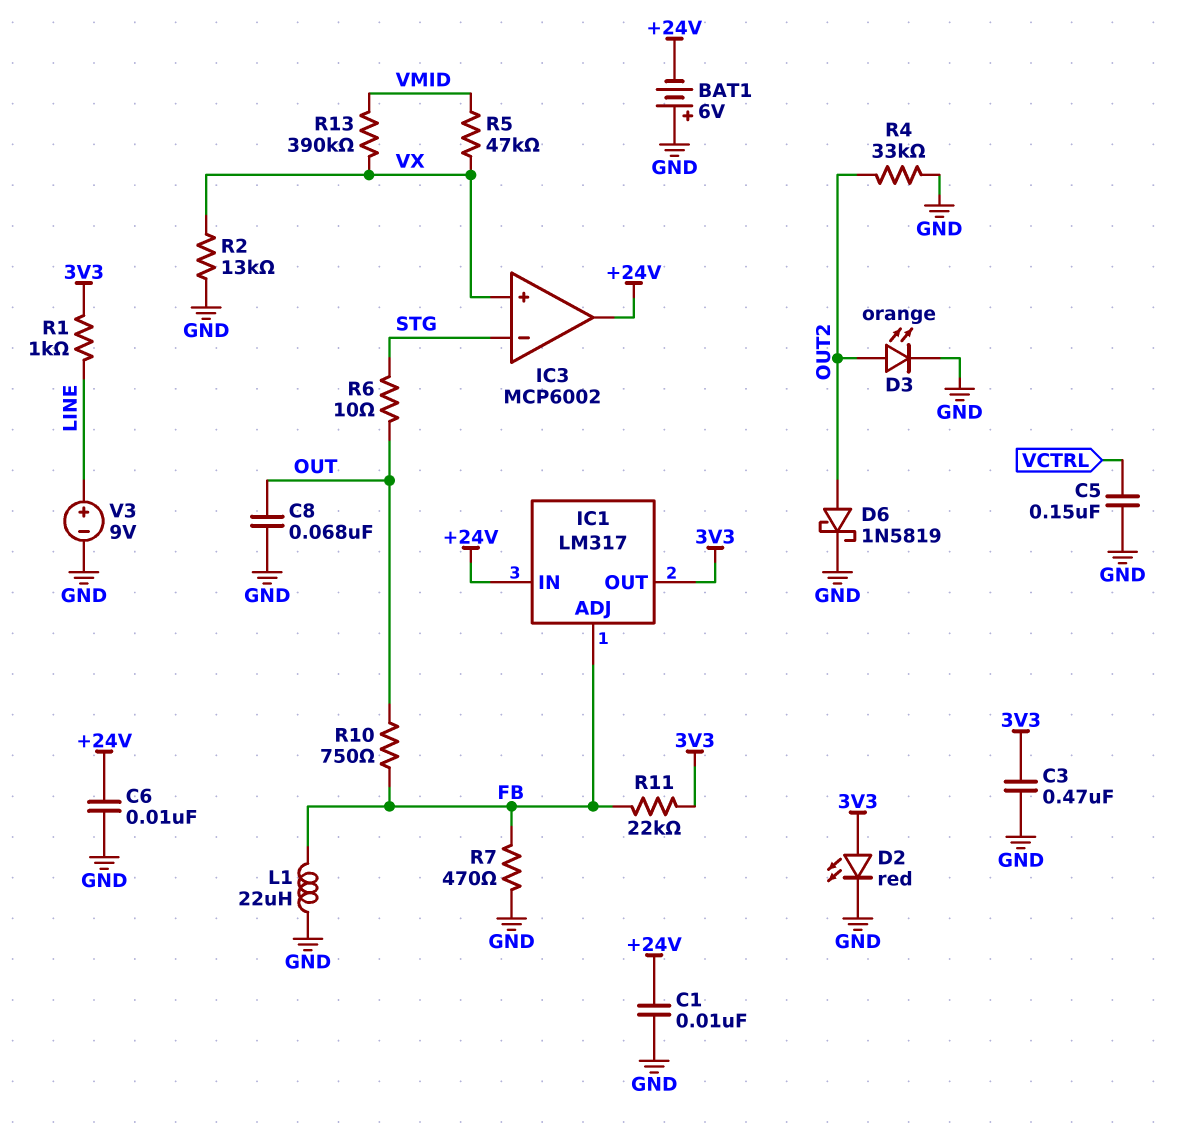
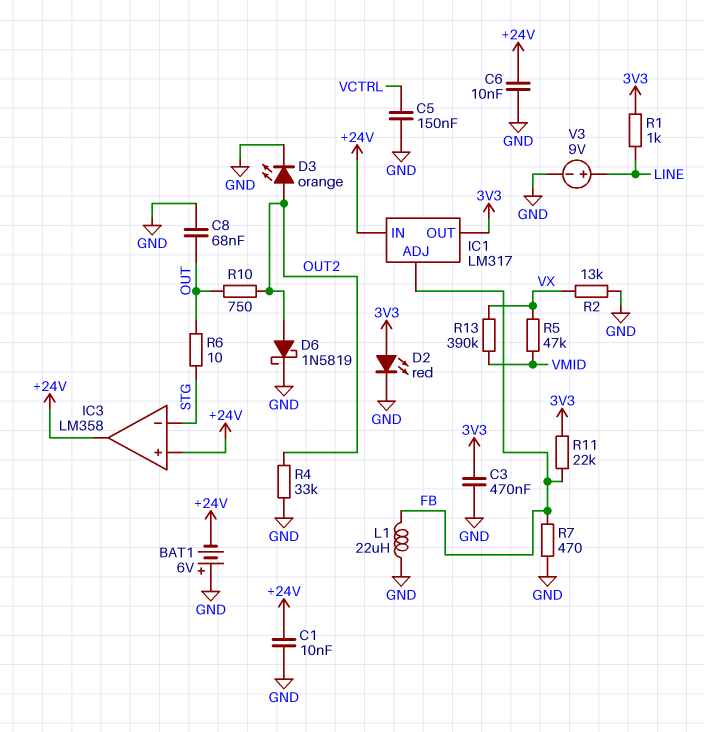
IC3: MCP6002 -> LM358
IC3 pin in+: VX -> +24V
R10: 750 (FB, OUT) -> 750 (OUT, OUT2)

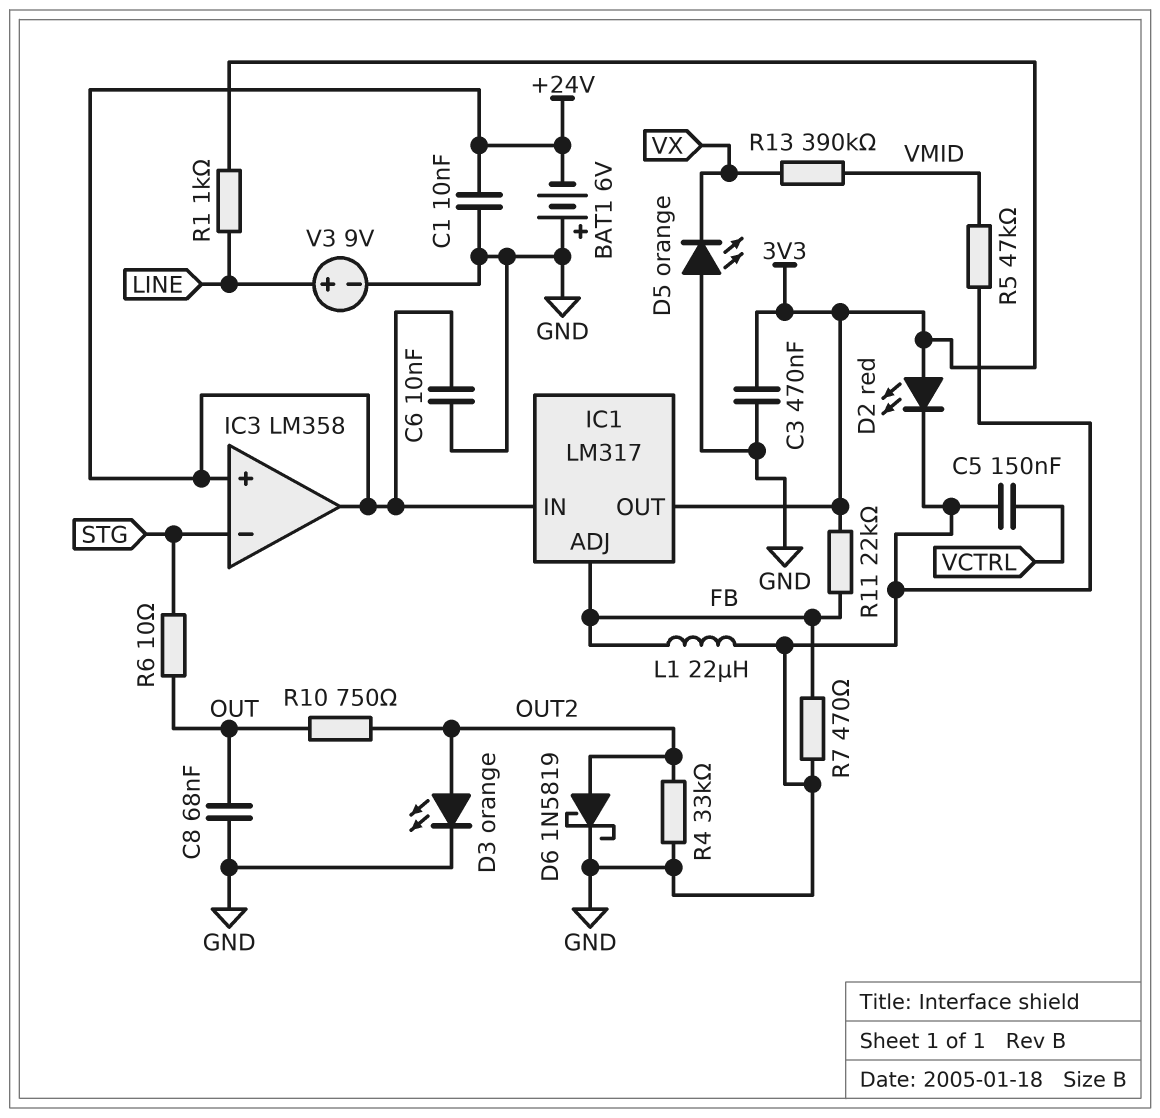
D5: none -> LED orange (A GND, K VX)
R2: 13k (GND, VX) -> none
R5: 47k (VMID, VX) -> 47k (GND, VMID)

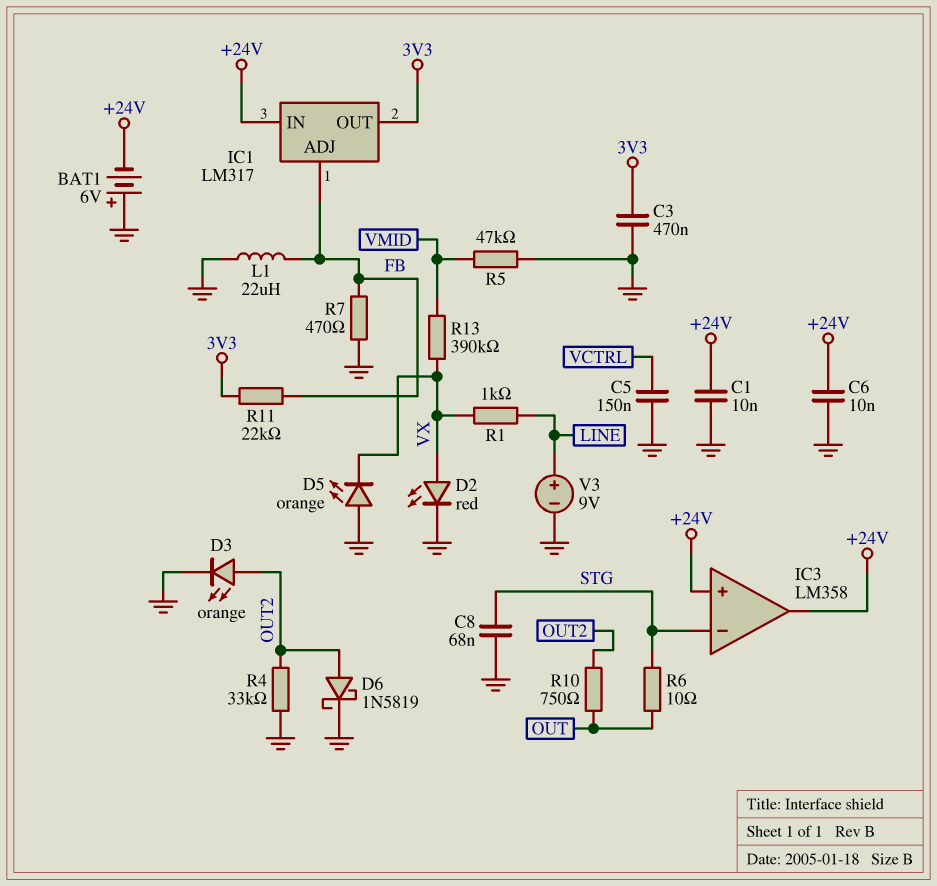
C8: 68nF (GND, OUT) -> 68nF (GND, STG)
D2: LED red (A 3V3, K GND) -> LED red (A VX, K GND)
R1: 1k (3V3, LINE) -> 1k (LINE, VX)

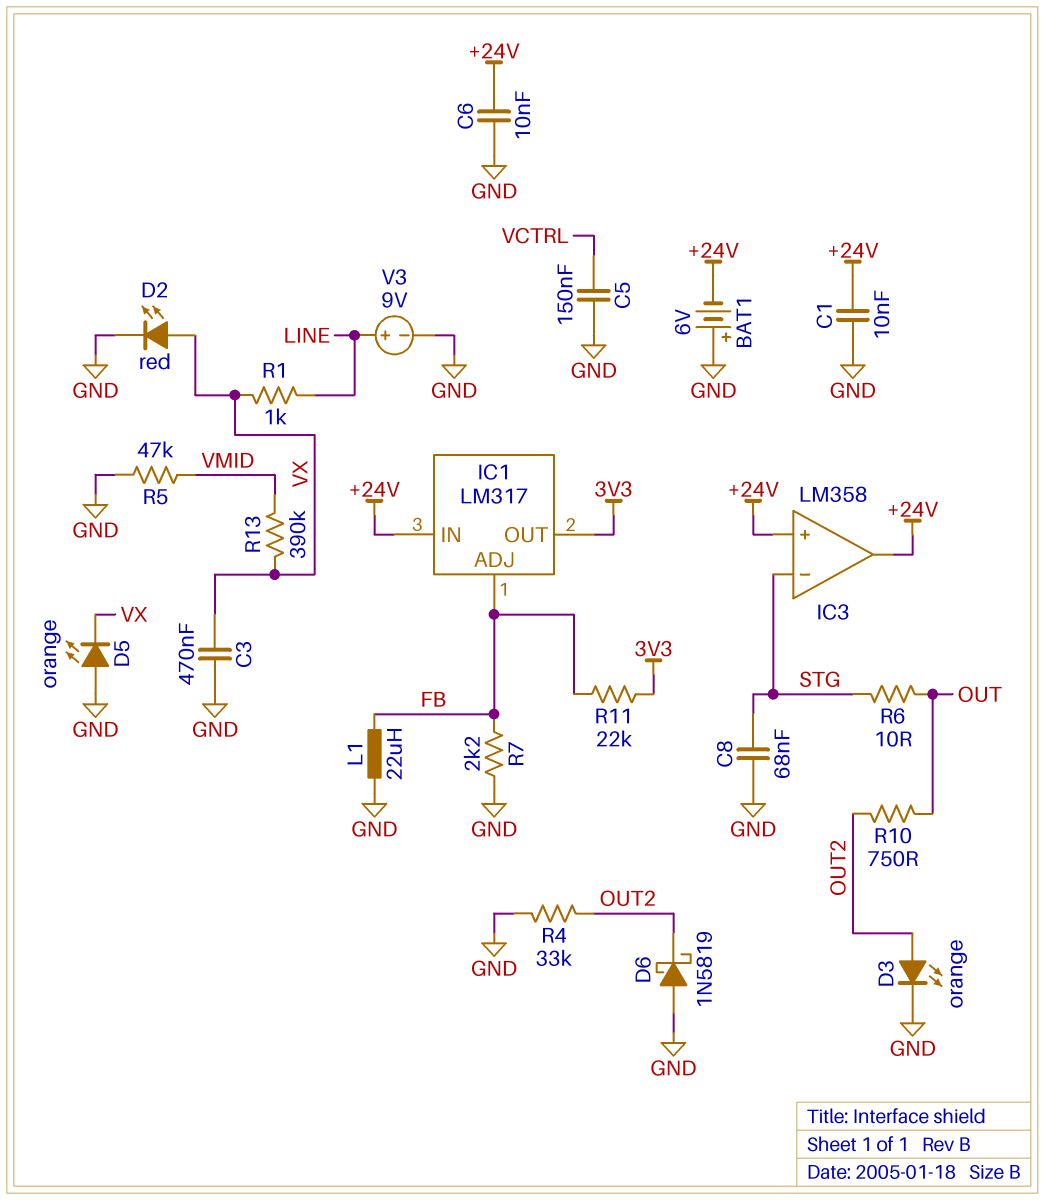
C3: 470nF (3V3, GND) -> 470nF (GND, VX)
D6: schottky 1N5819 (A OUT2, K GND) -> schottky 1N5819 (A GND, K OUT2)
R7: 470 (FB, GND) -> 2.2k (FB, GND)

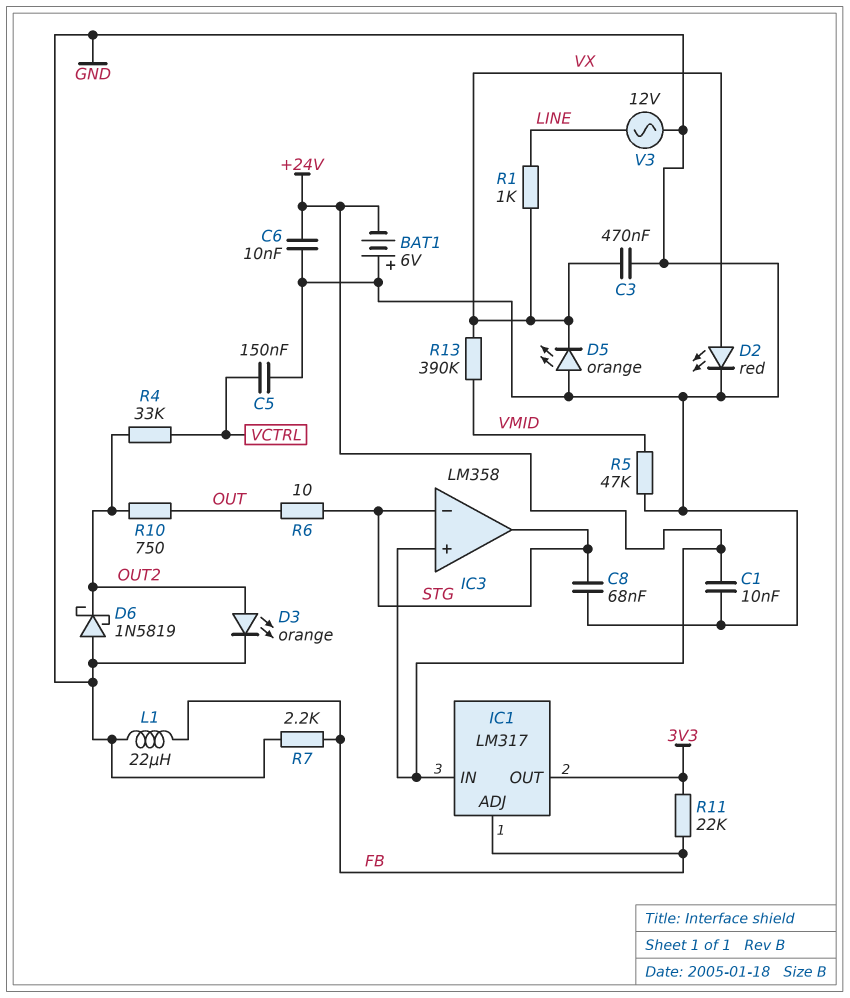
IC3 pin out: +24V -> STG
R4: 33k (GND, OUT2) -> 33k (OUT2, VCTRL)
V3: 9V (plus LINE, minus GND) -> AC 12V (GND, LINE)

